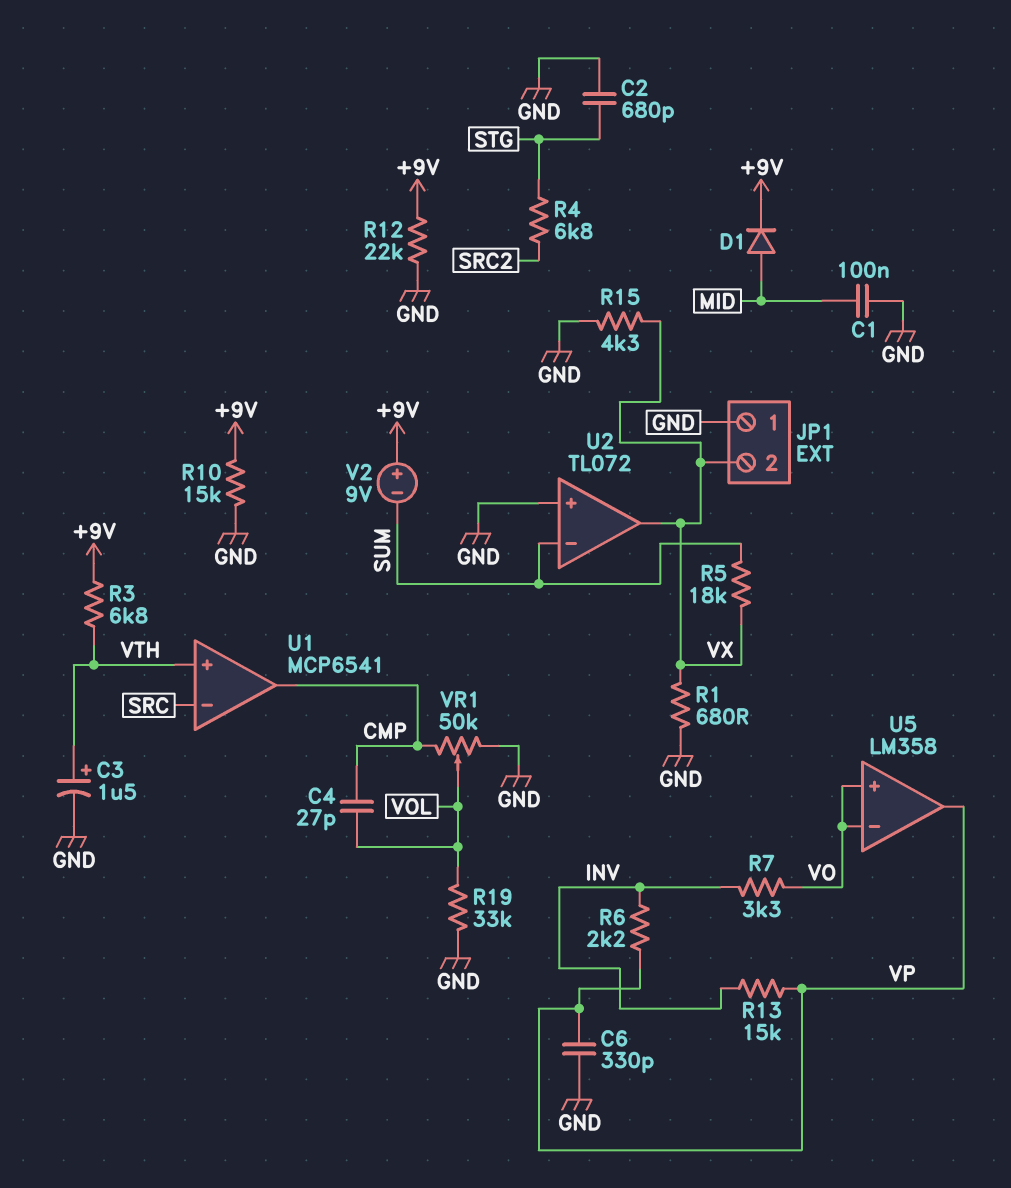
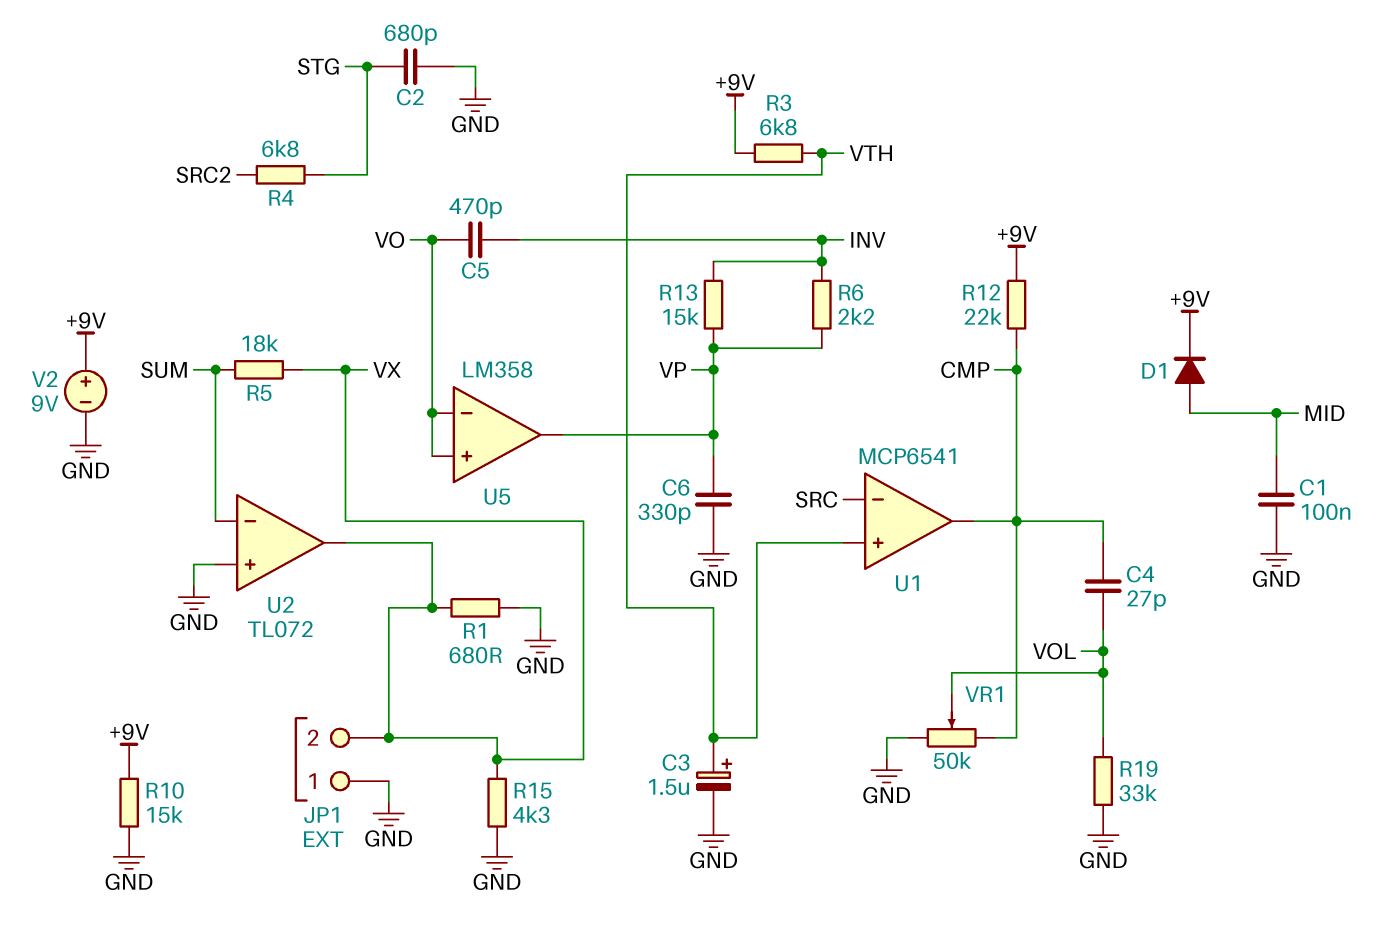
C5: none -> 470pF (INV, VO)
R7: 3.3k (INV, VO) -> none
R12: 22k (+9V, GND) -> 22k (+9V, CMP)
V2: 9V (plus +9V, minus SUM) -> 9V (plus +9V, minus GND)

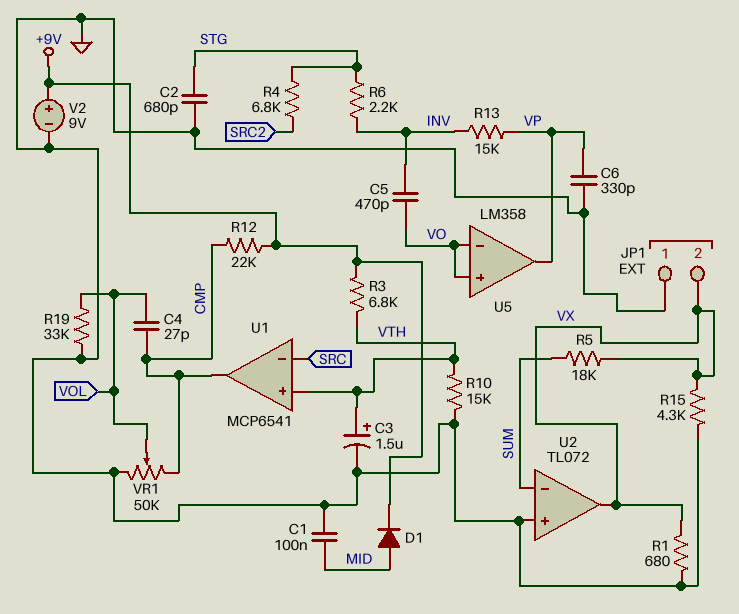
R6: 2.2k (INV, VP) -> 2.2k (INV, STG)
R10: 15k (+9V, GND) -> 15k (GND, VTH)

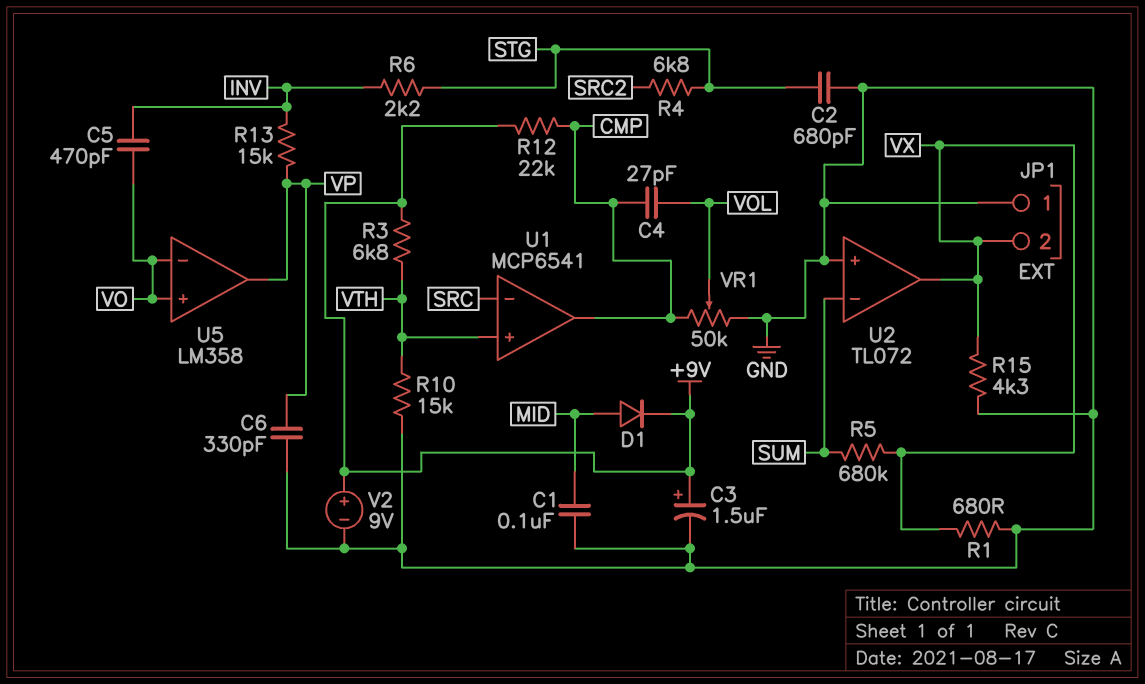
C3: 1.5uF (plus VTH, minus GND) -> 1.5uF (plus +9V, minus GND)
R5: 18k (SUM, VX) -> 680k (SUM, VX)
R19: 33k (GND, VOL) -> none

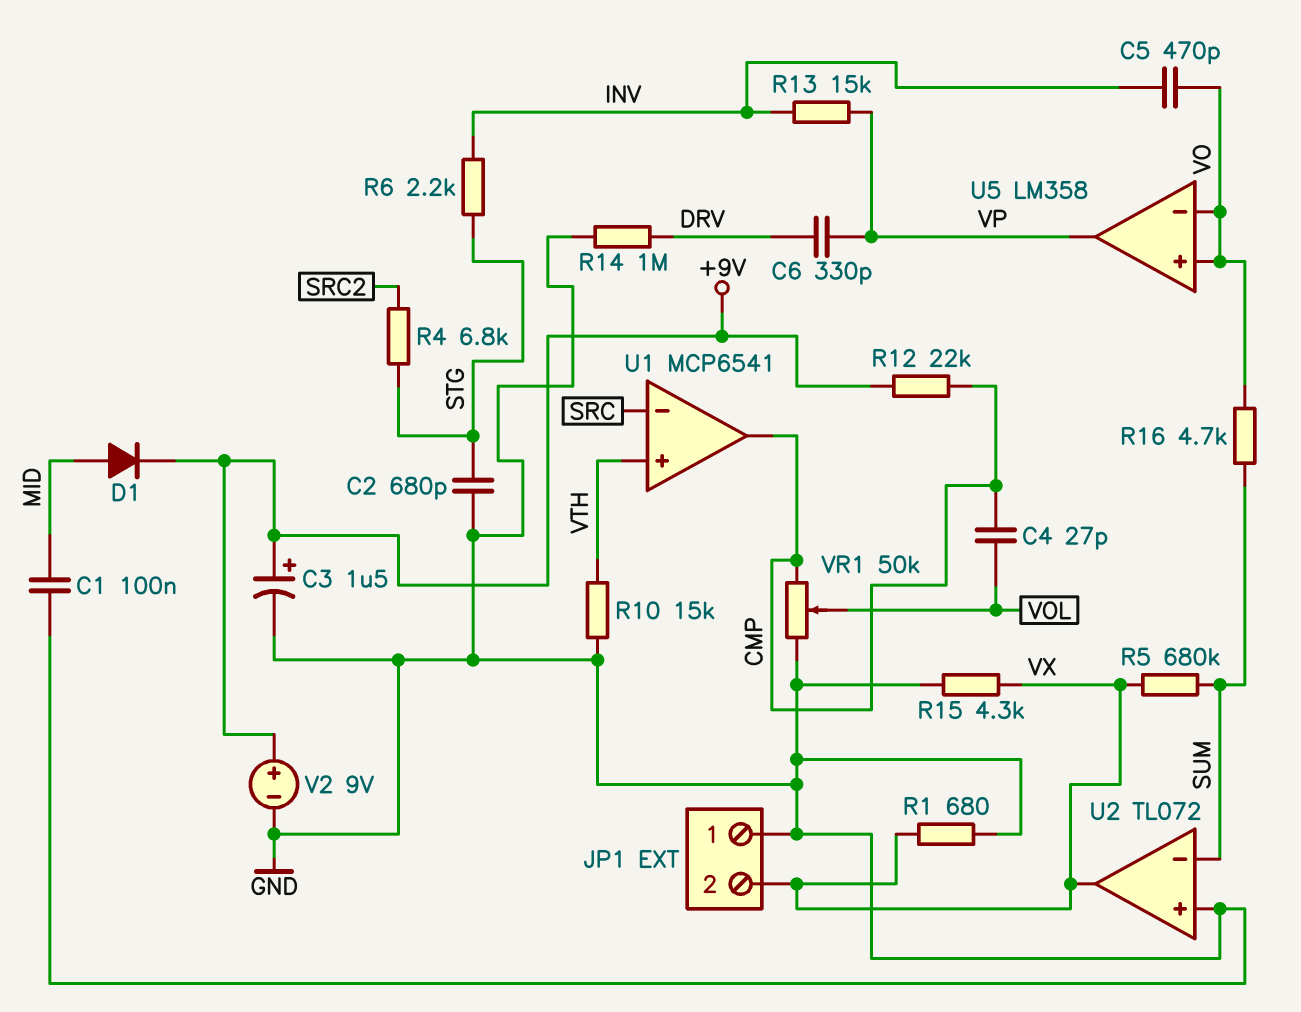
C6: 330pF (GND, VP) -> 330pF (DRV, VP)
R3: 6.8k (+9V, VTH) -> none
R14: none -> 1M (DRV, GND)
R16: none -> 4.7k (SUM, VO)

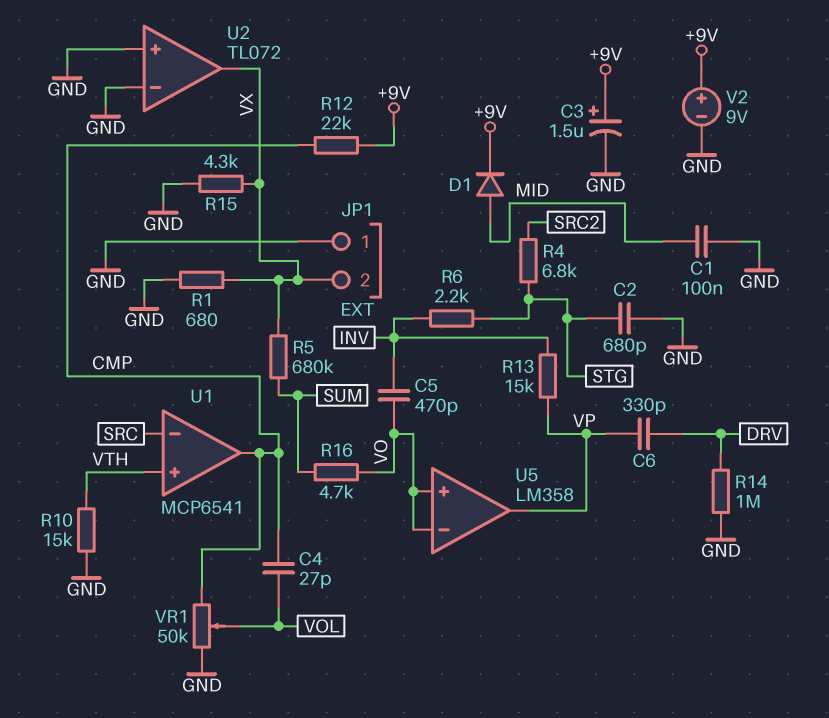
U2 pin in-: SUM -> GND

